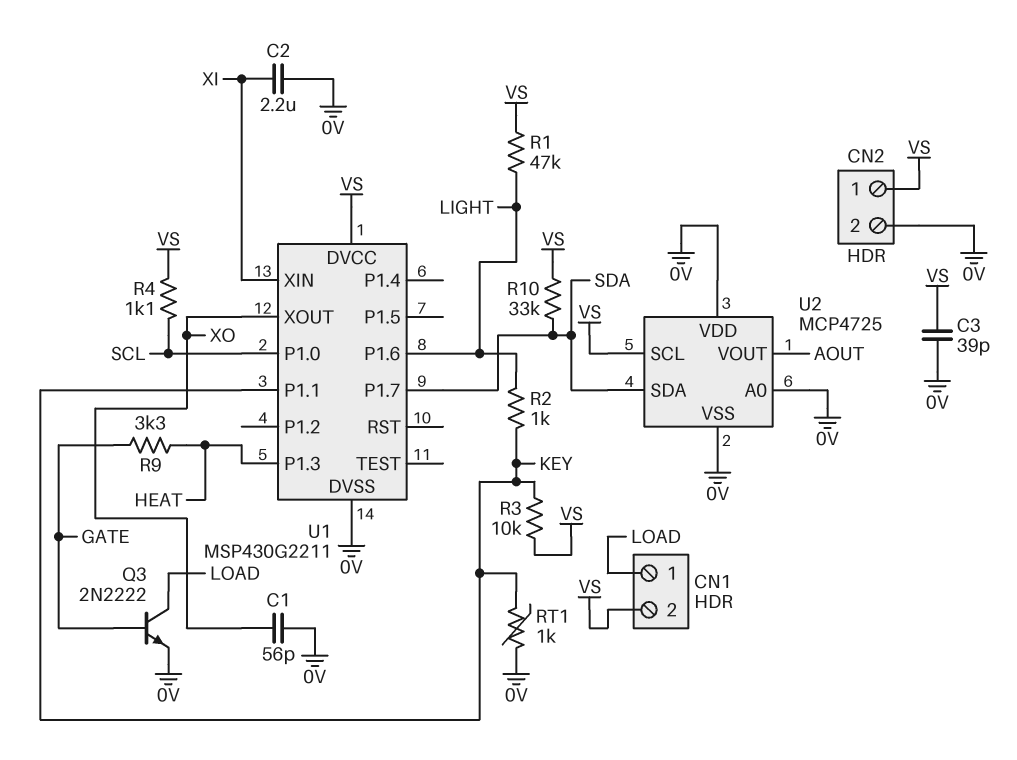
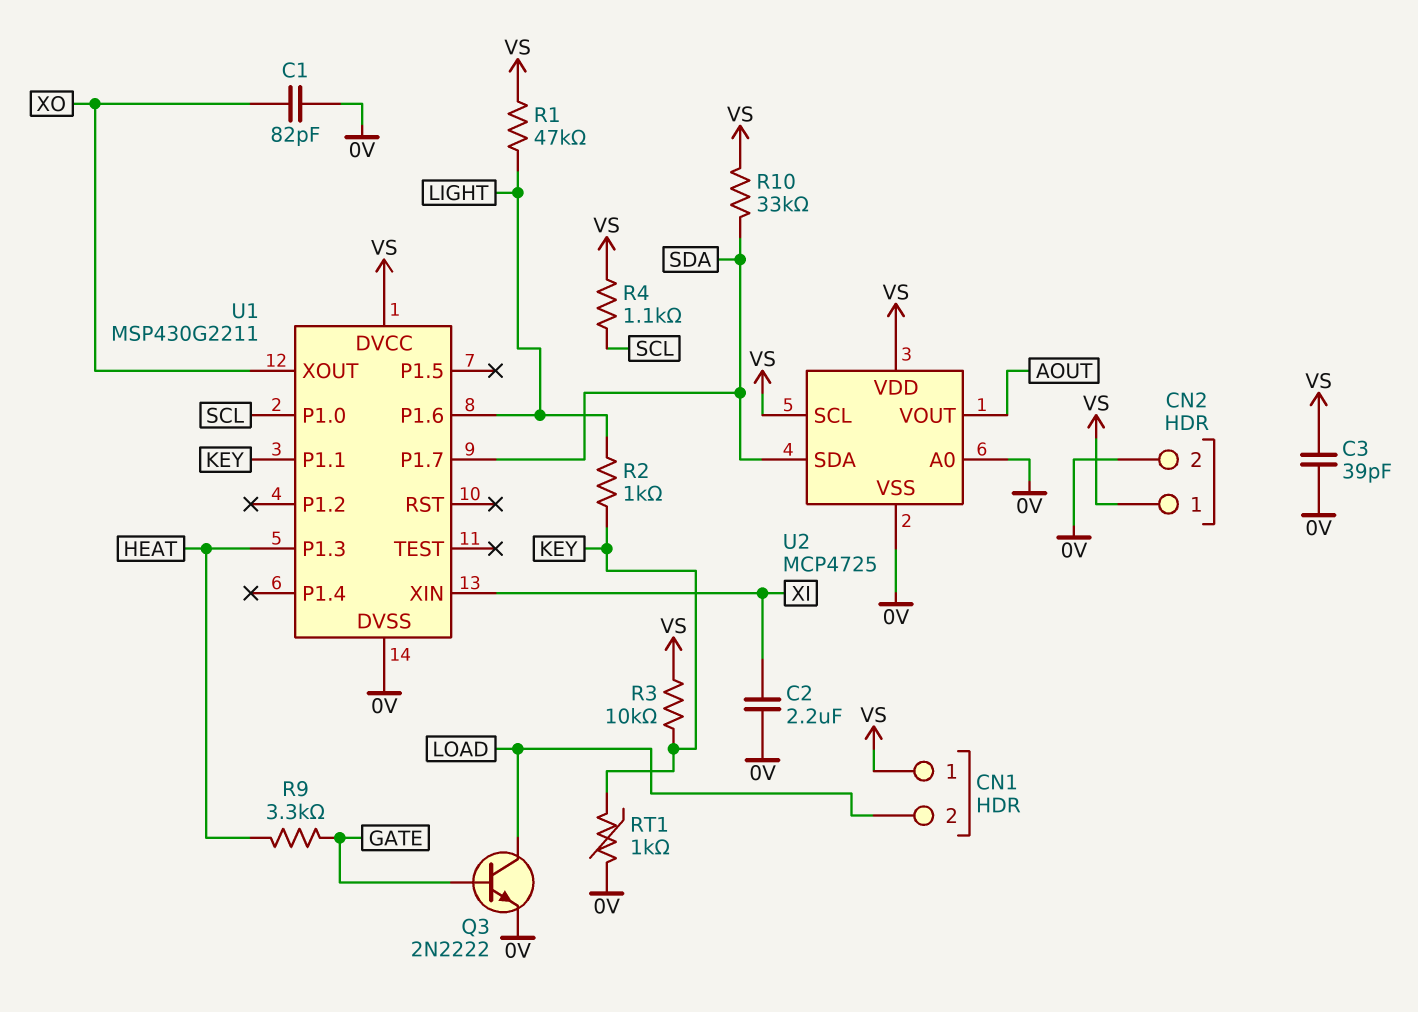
C1: 56pF (0V, XO) -> 82pF (0V, XO)
CN1 pin 1: LOAD -> VS
CN1 pin 2: VS -> LOAD
U2 pin VDD: 0V -> VS

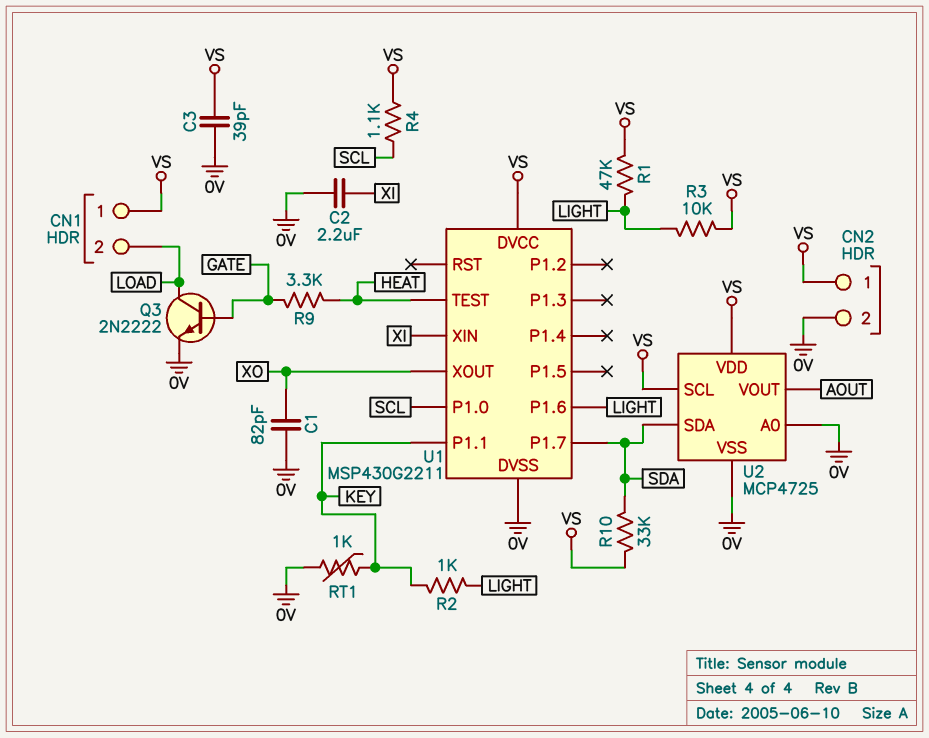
R3: 10k (KEY, VS) -> 10k (LIGHT, VS)
U1 pin P1.3: HEAT -> none
U1 pin TEST: none -> HEAT

